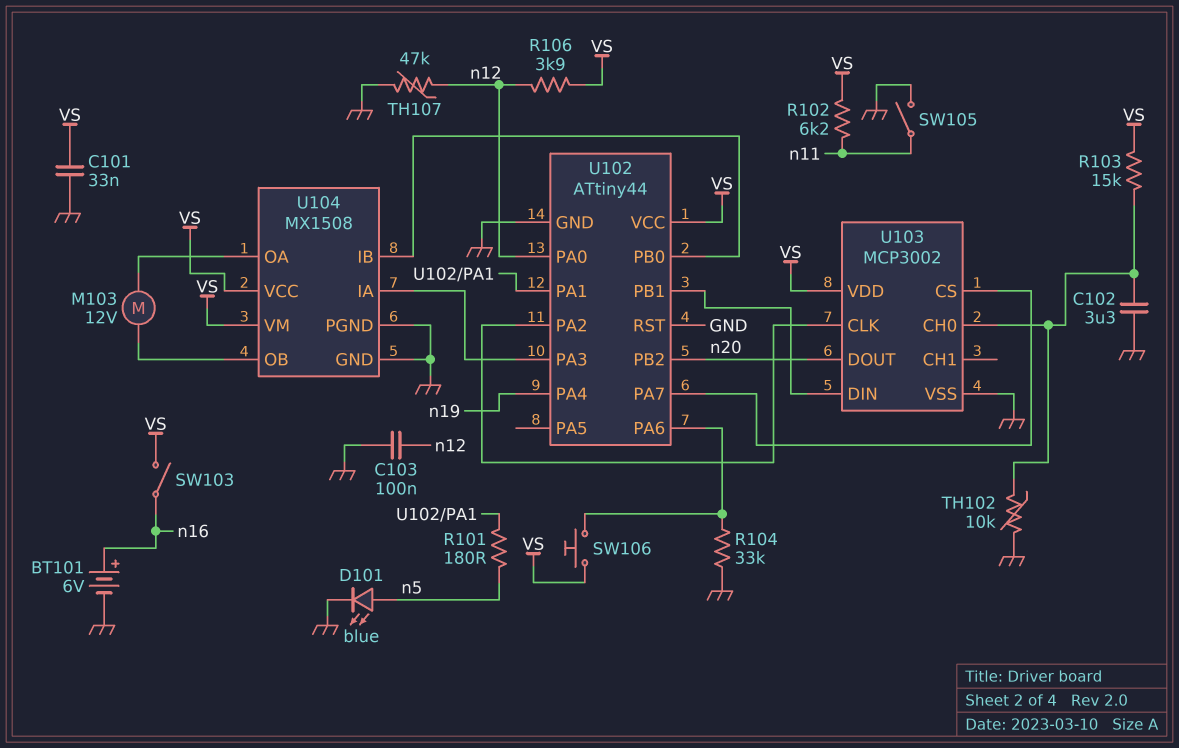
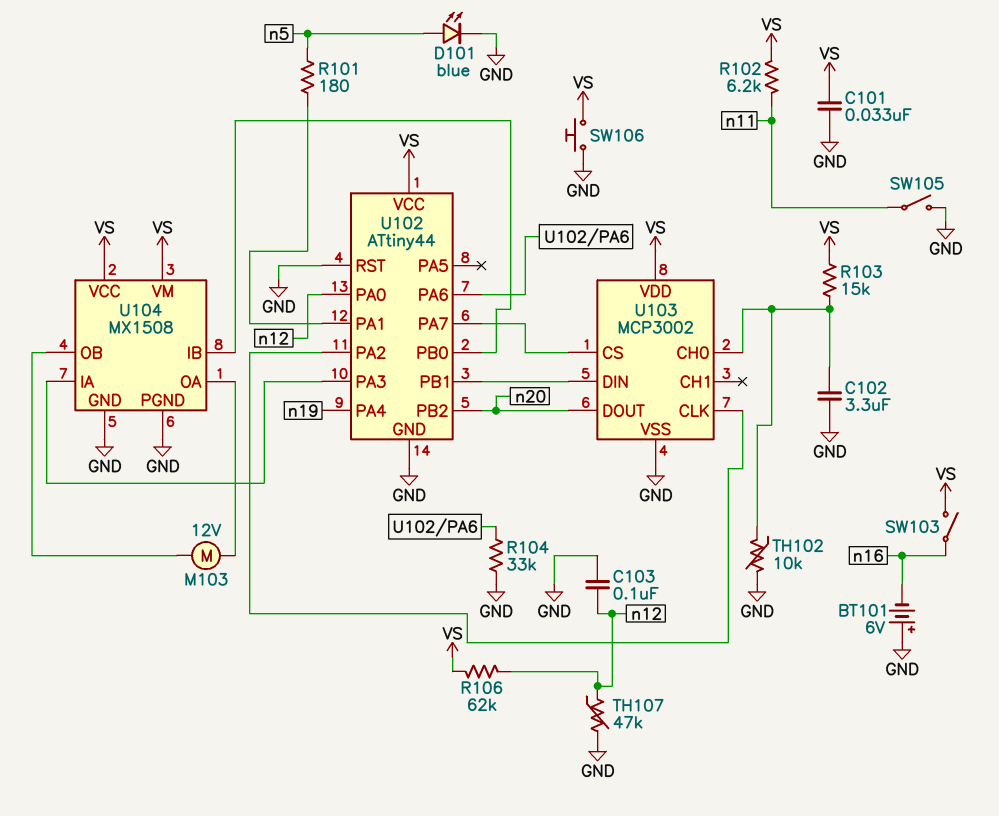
BT101: 6V (plus n16, minus GND) -> 6V (plus GND, minus n16)
R106: 3.9k (VS, n12) -> 62k (VS, n12)
SW106: button (U102/PA6, VS) -> button (GND, VS)

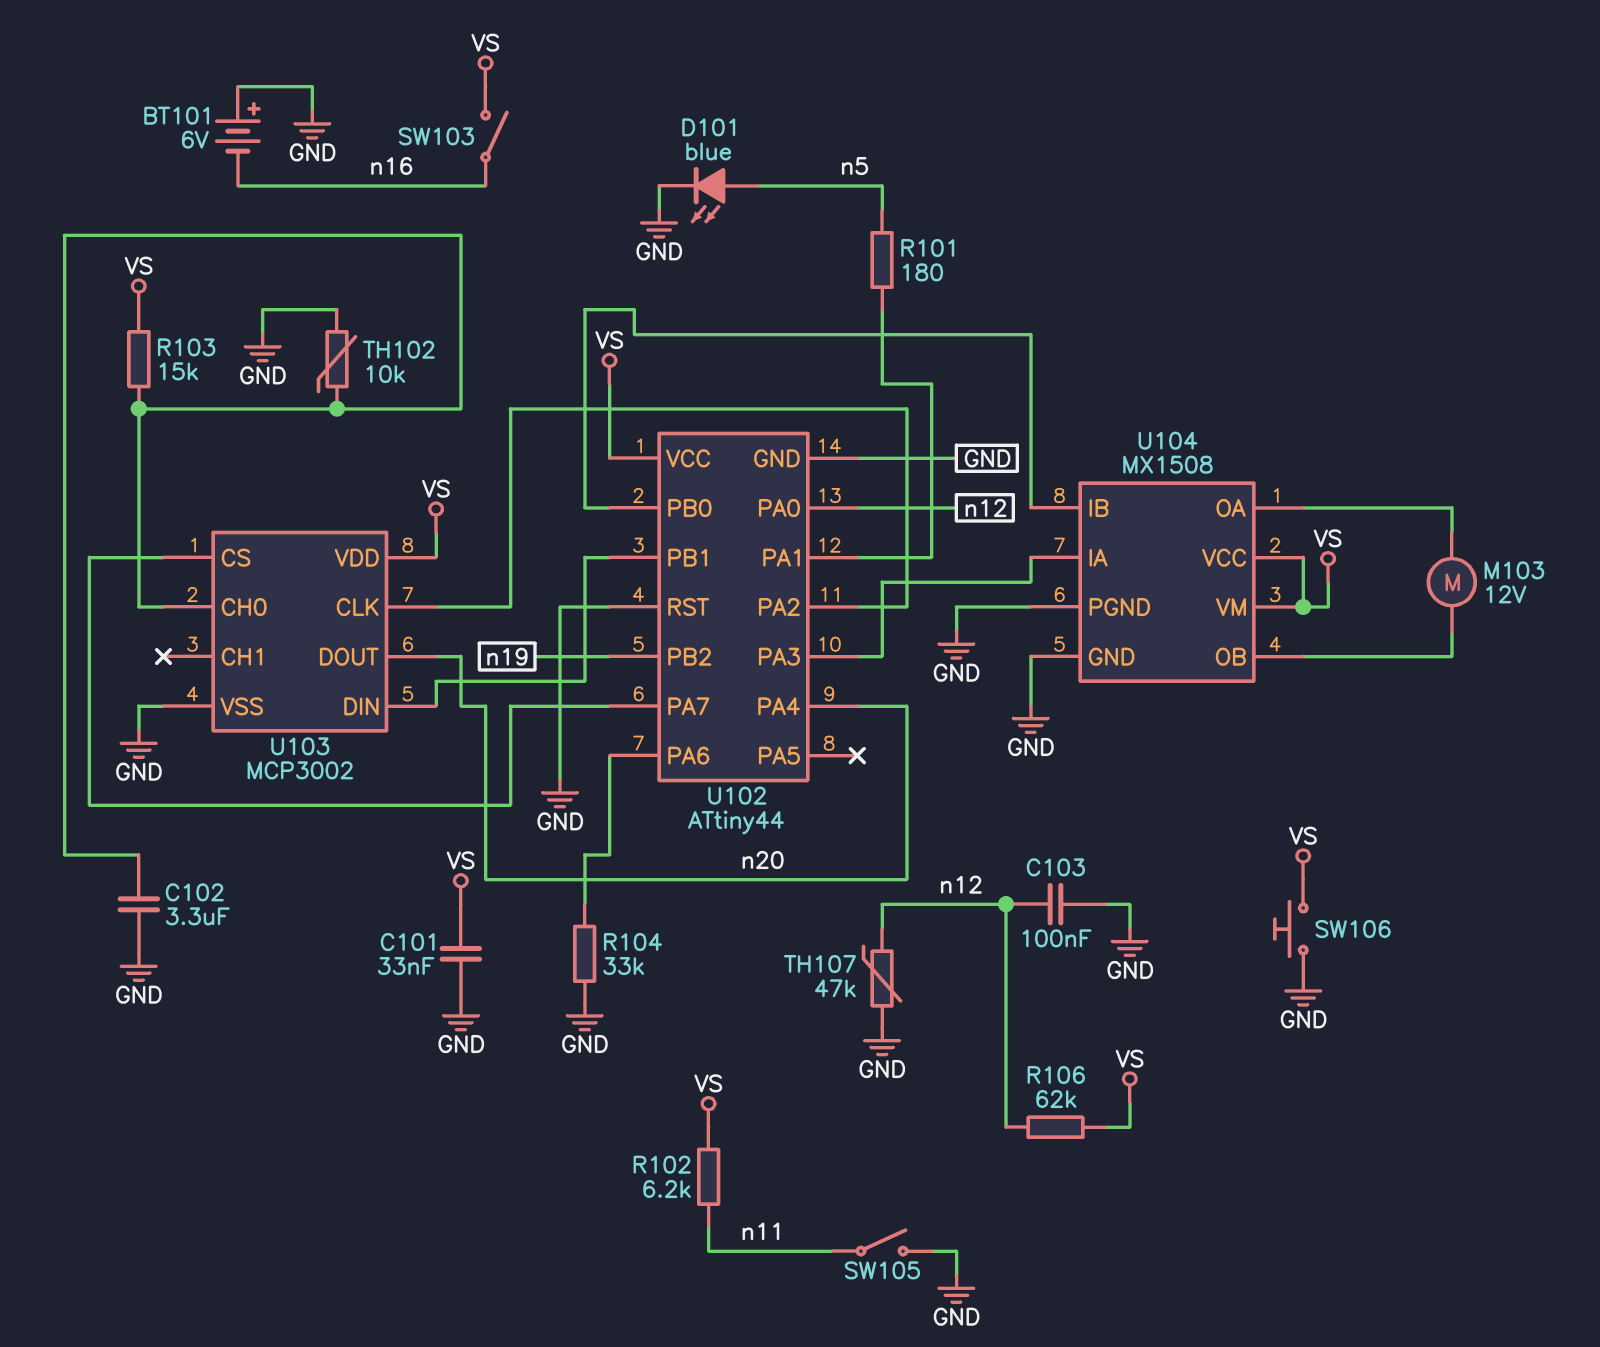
U102 pin PA4: n19 -> n20
U102 pin PB2: n20 -> n19

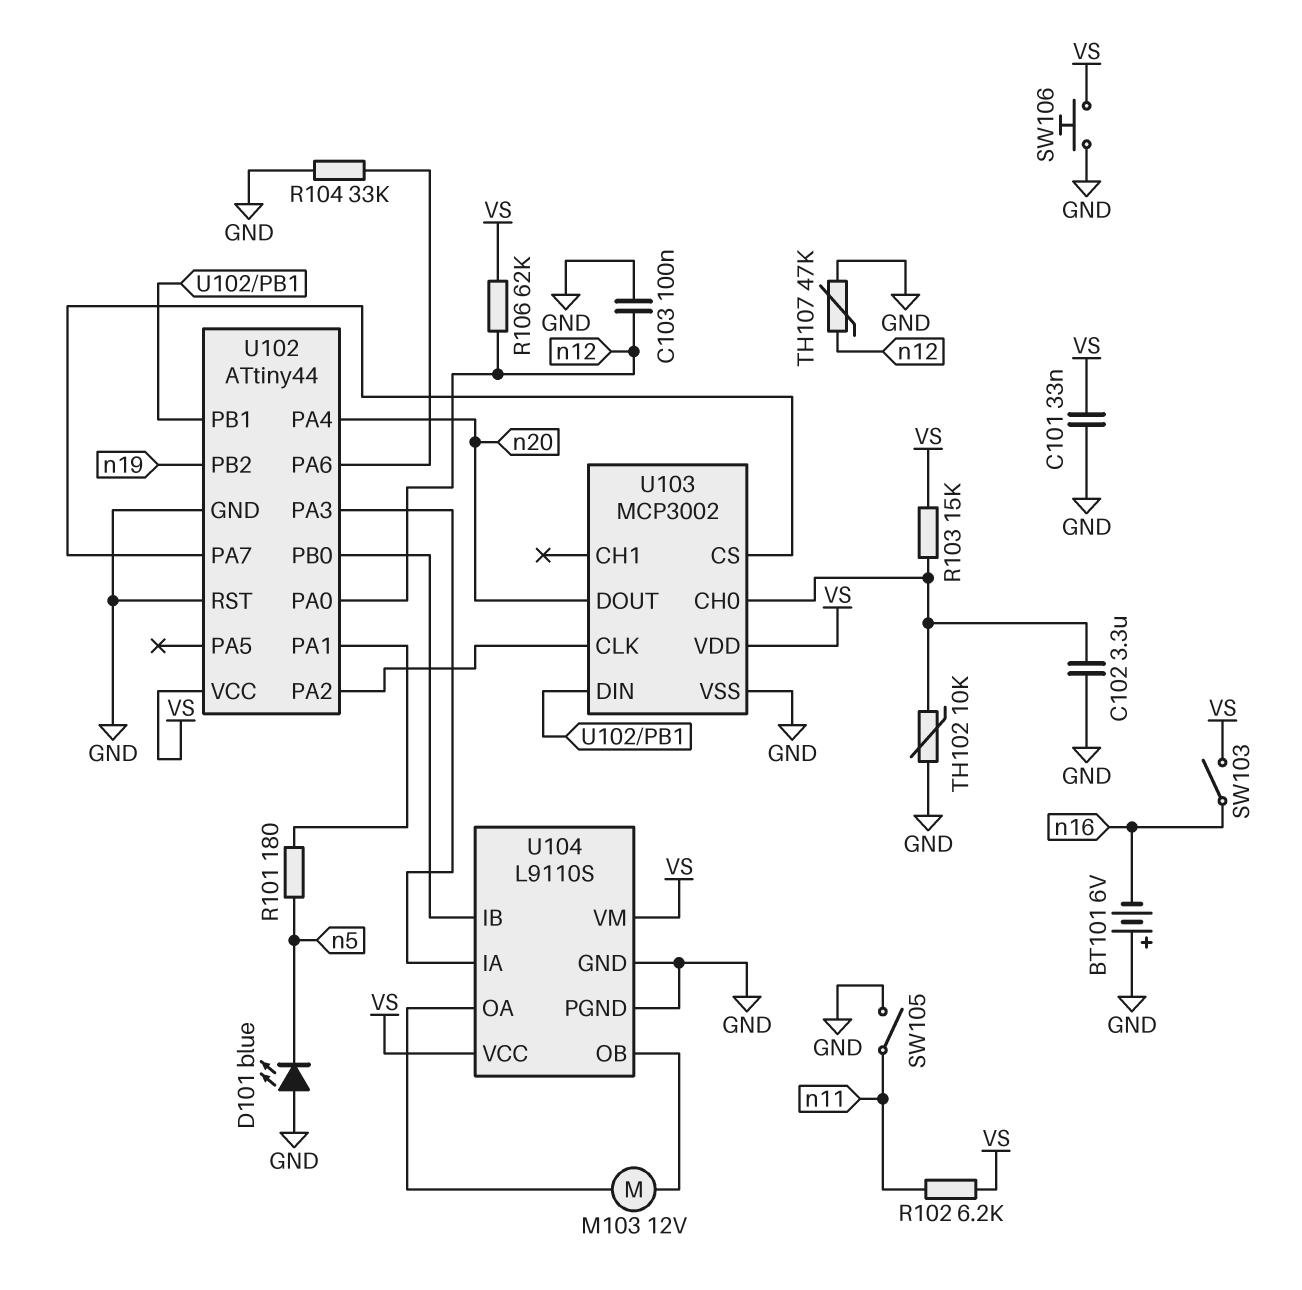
D101: LED blue (A n5, K GND) -> LED blue (A GND, K n5)
U104: MX1508 -> L9110S

